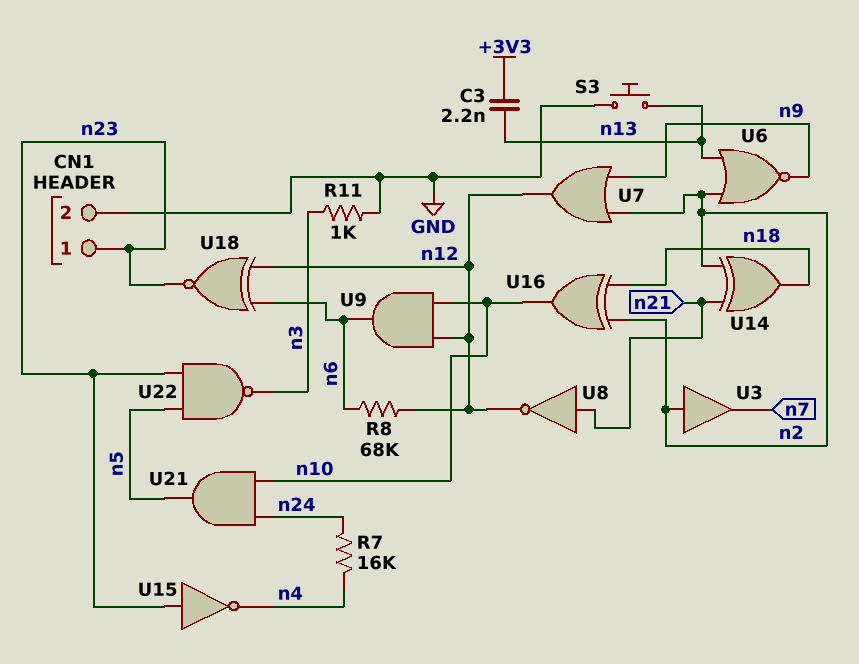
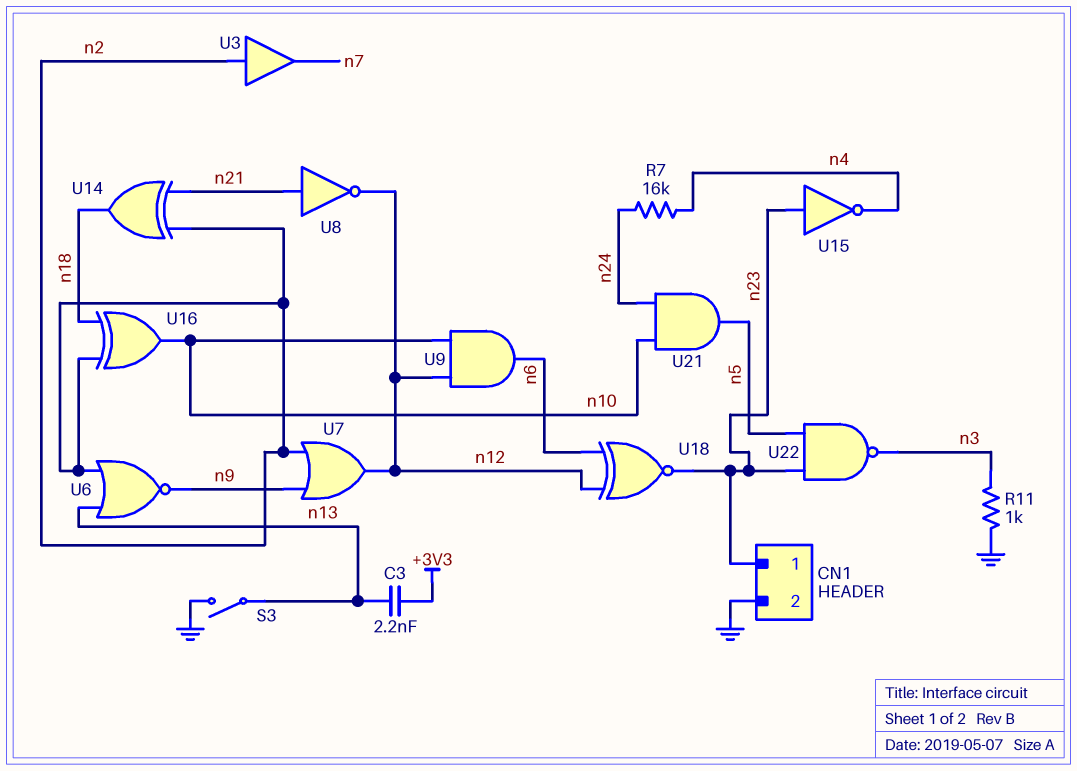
R8: 68k (n6, n12) -> none
S3: button (GND, n13) -> switch (GND, n13)

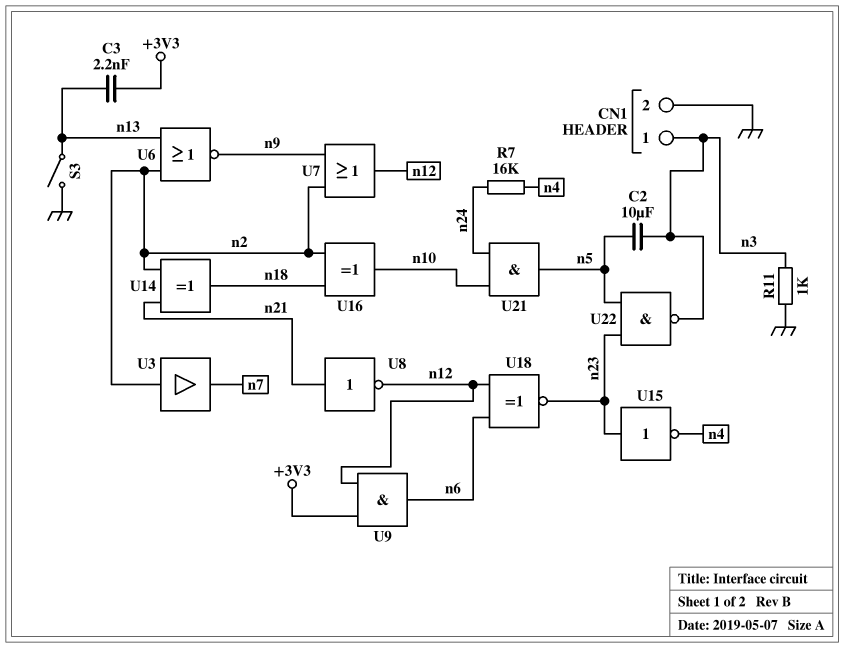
C2: none -> 10uF (n3, n5)
CN1 pin 1: n23 -> n3
U9: AND (in n10, in n12, out n6) -> AND (in +3V3, in n12, out n6)

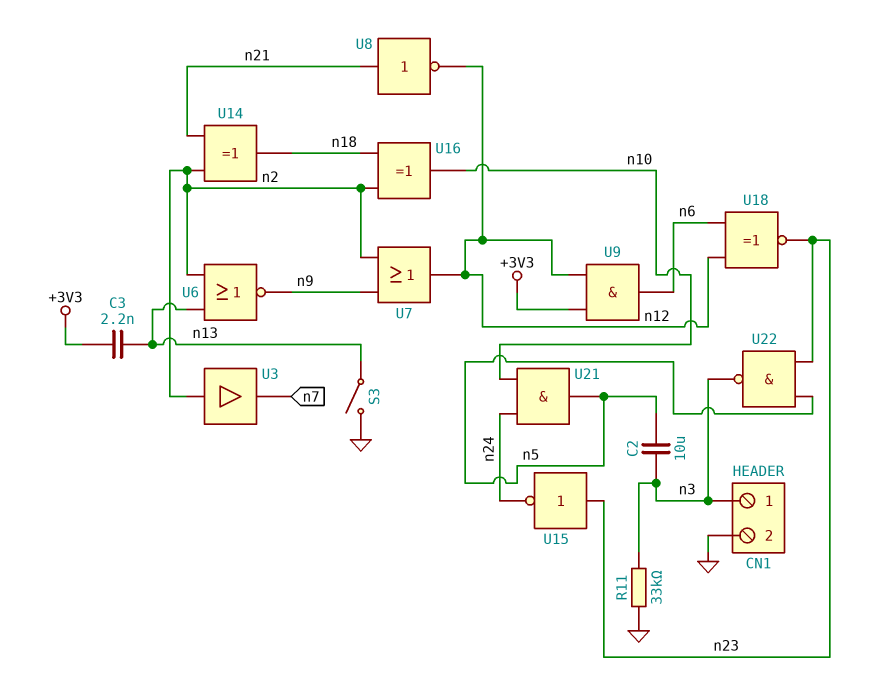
R7: 16k (n4, n24) -> none
R11: 1k (GND, n3) -> 33k (GND, n3)
U15: NOT (in n23, out n4) -> NOT (in n23, out n24)

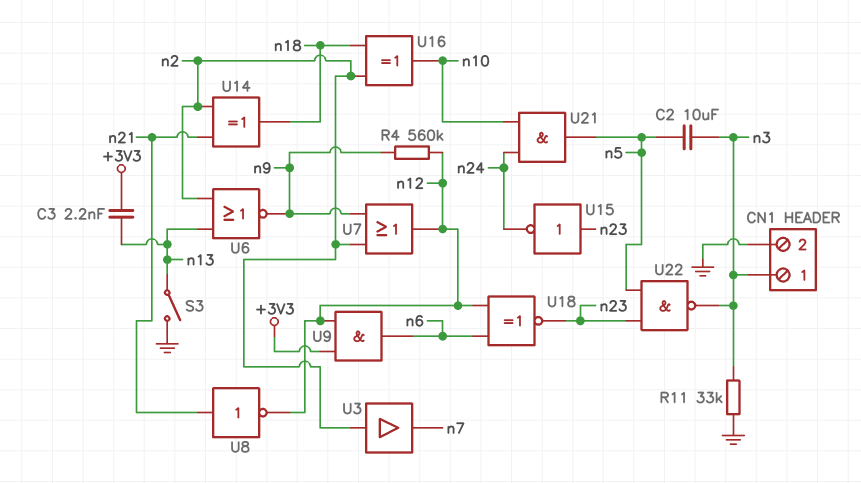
R4: none -> 560k (n9, n12)

